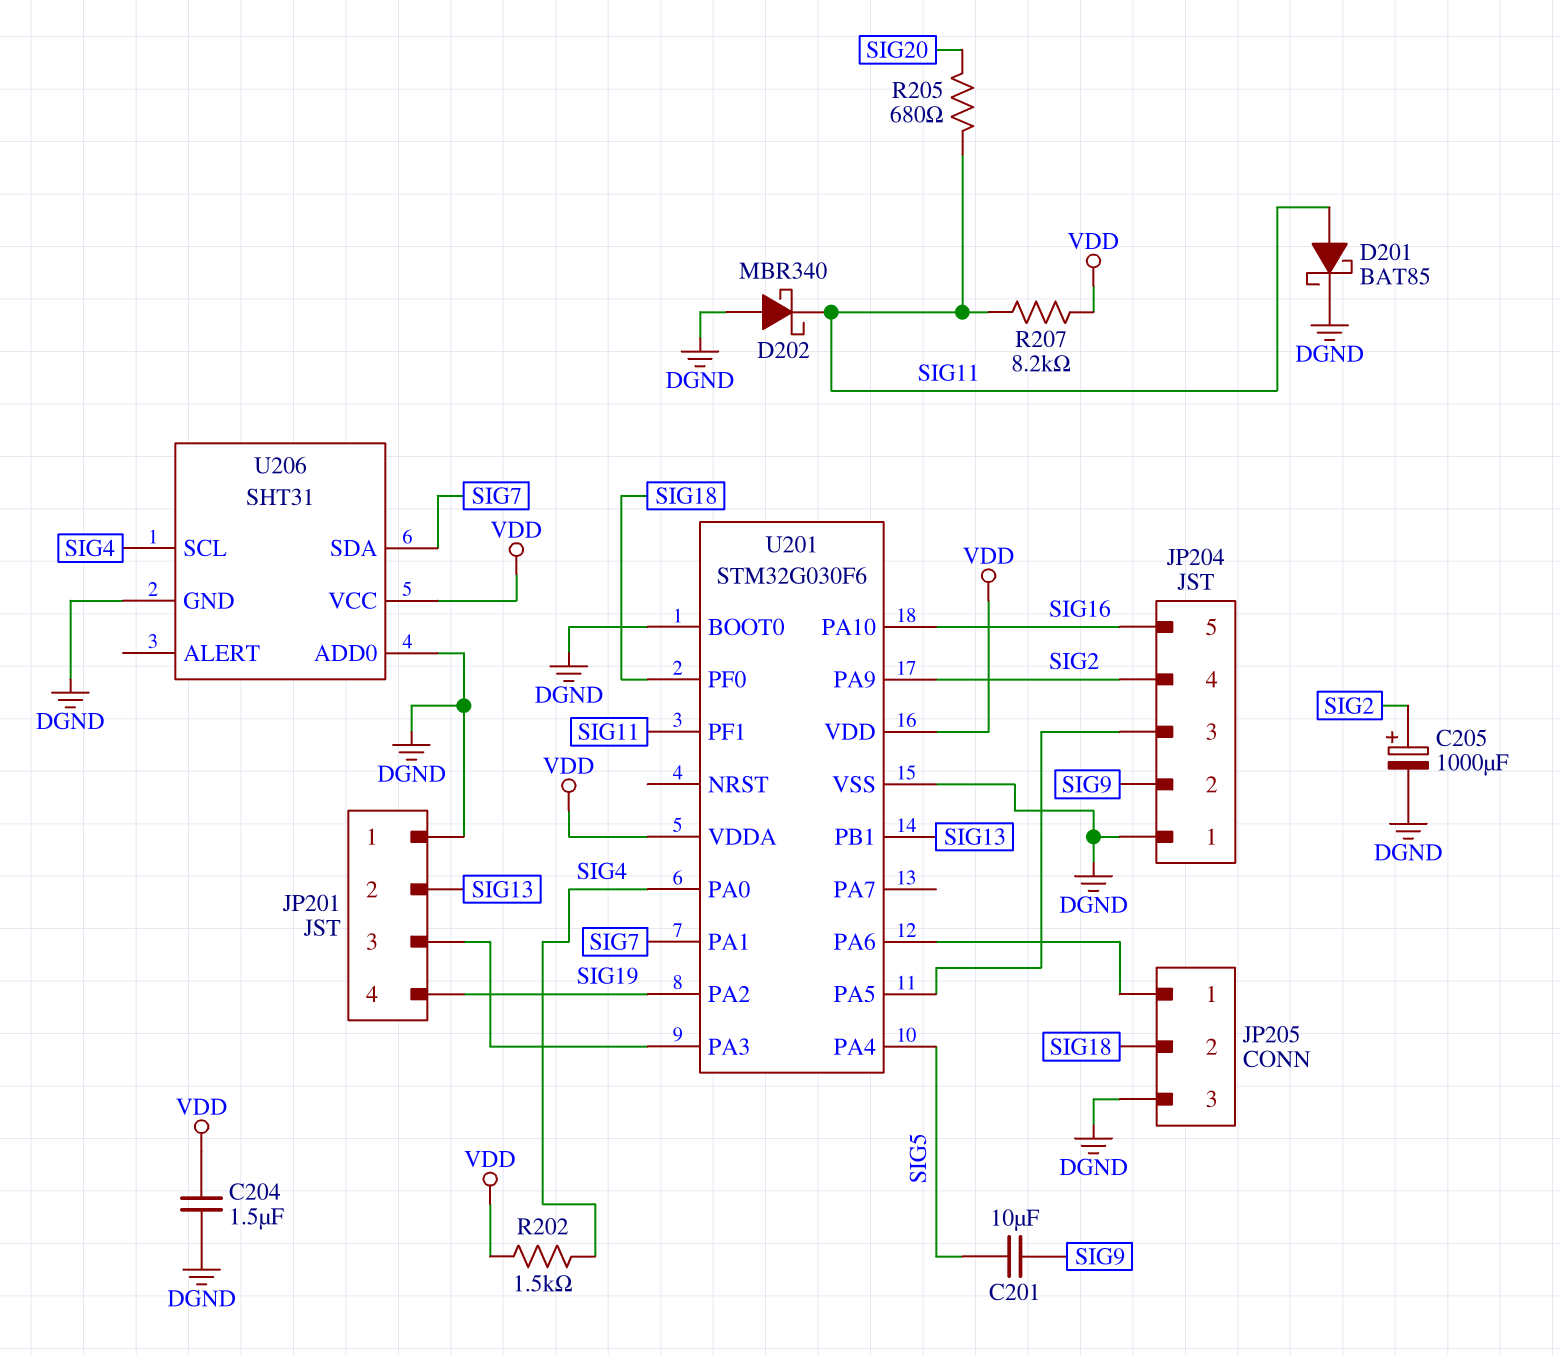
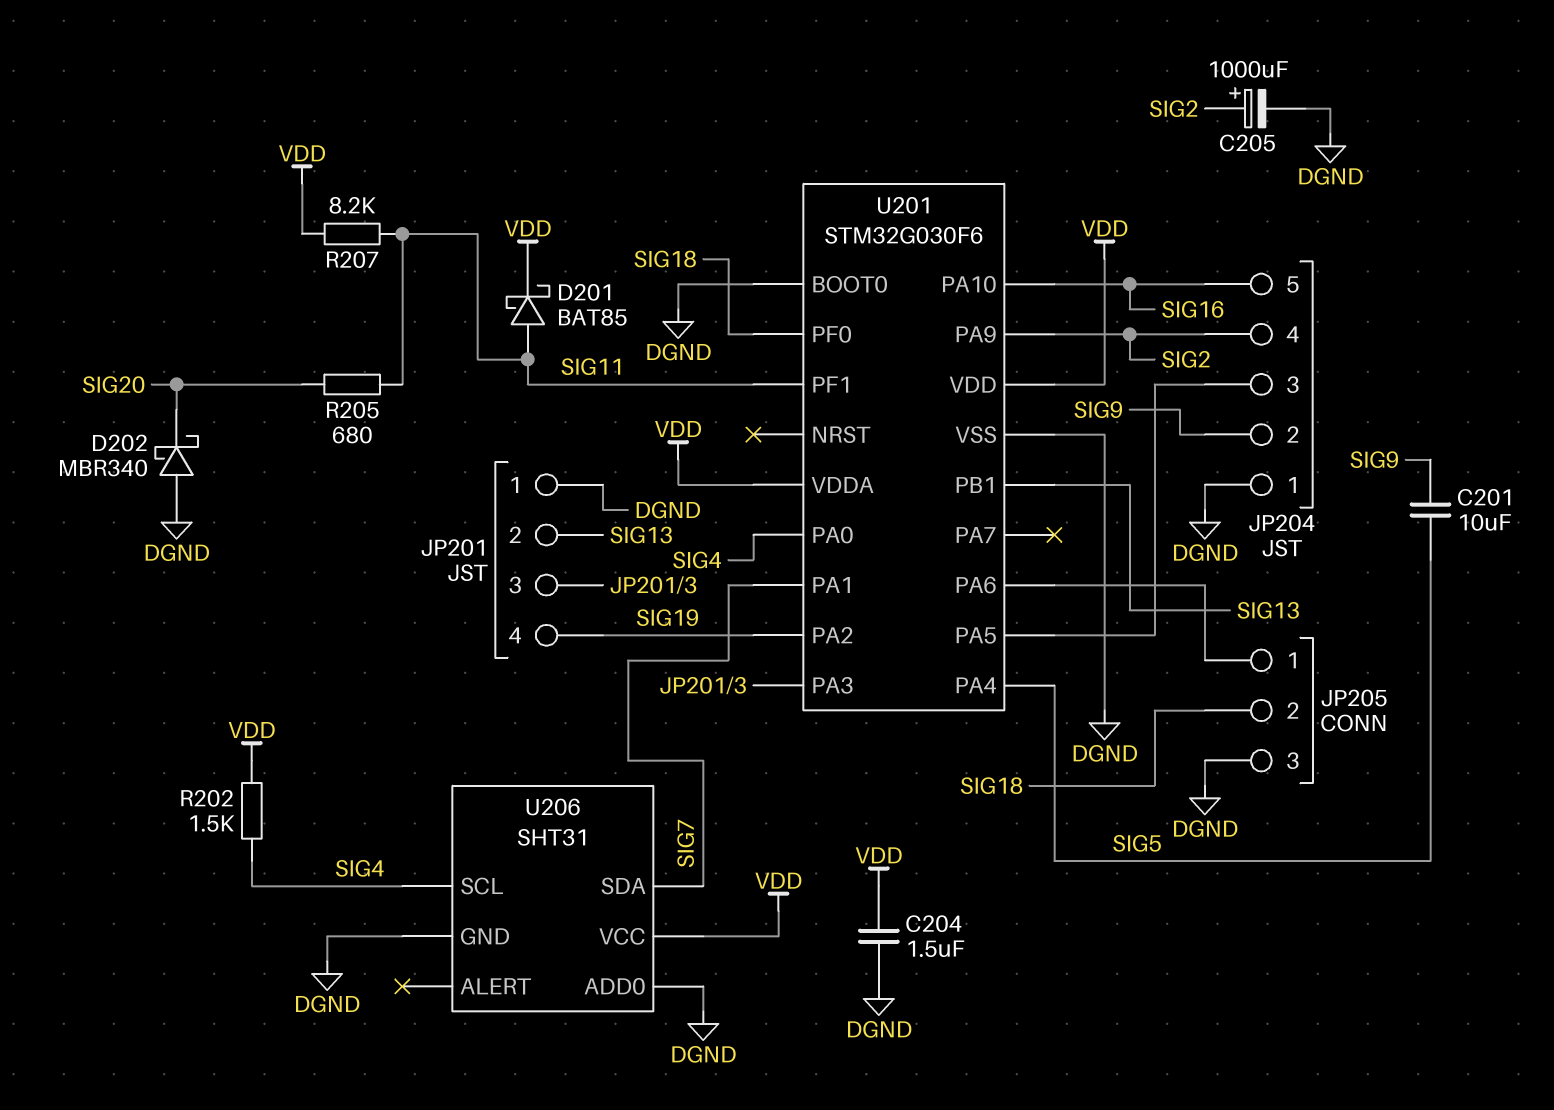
D201: schottky BAT85 (A SIG11, K DGND) -> schottky BAT85 (A SIG11, K VDD)
D202: schottky MBR340 (A DGND, K SIG11) -> schottky MBR340 (A DGND, K SIG20)

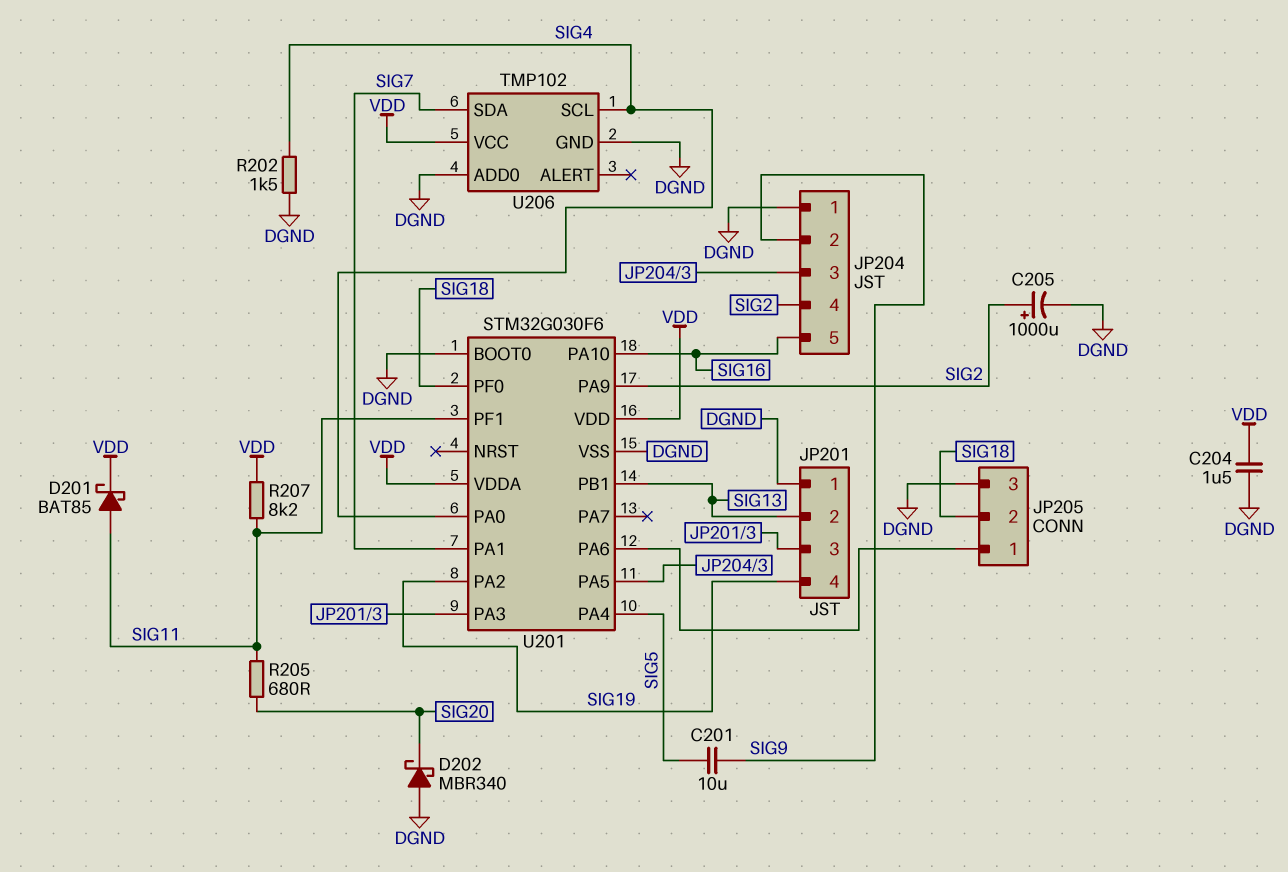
R202: 1.5k (SIG4, VDD) -> 1.5k (DGND, SIG4)
U206: SHT31 -> TMP102

